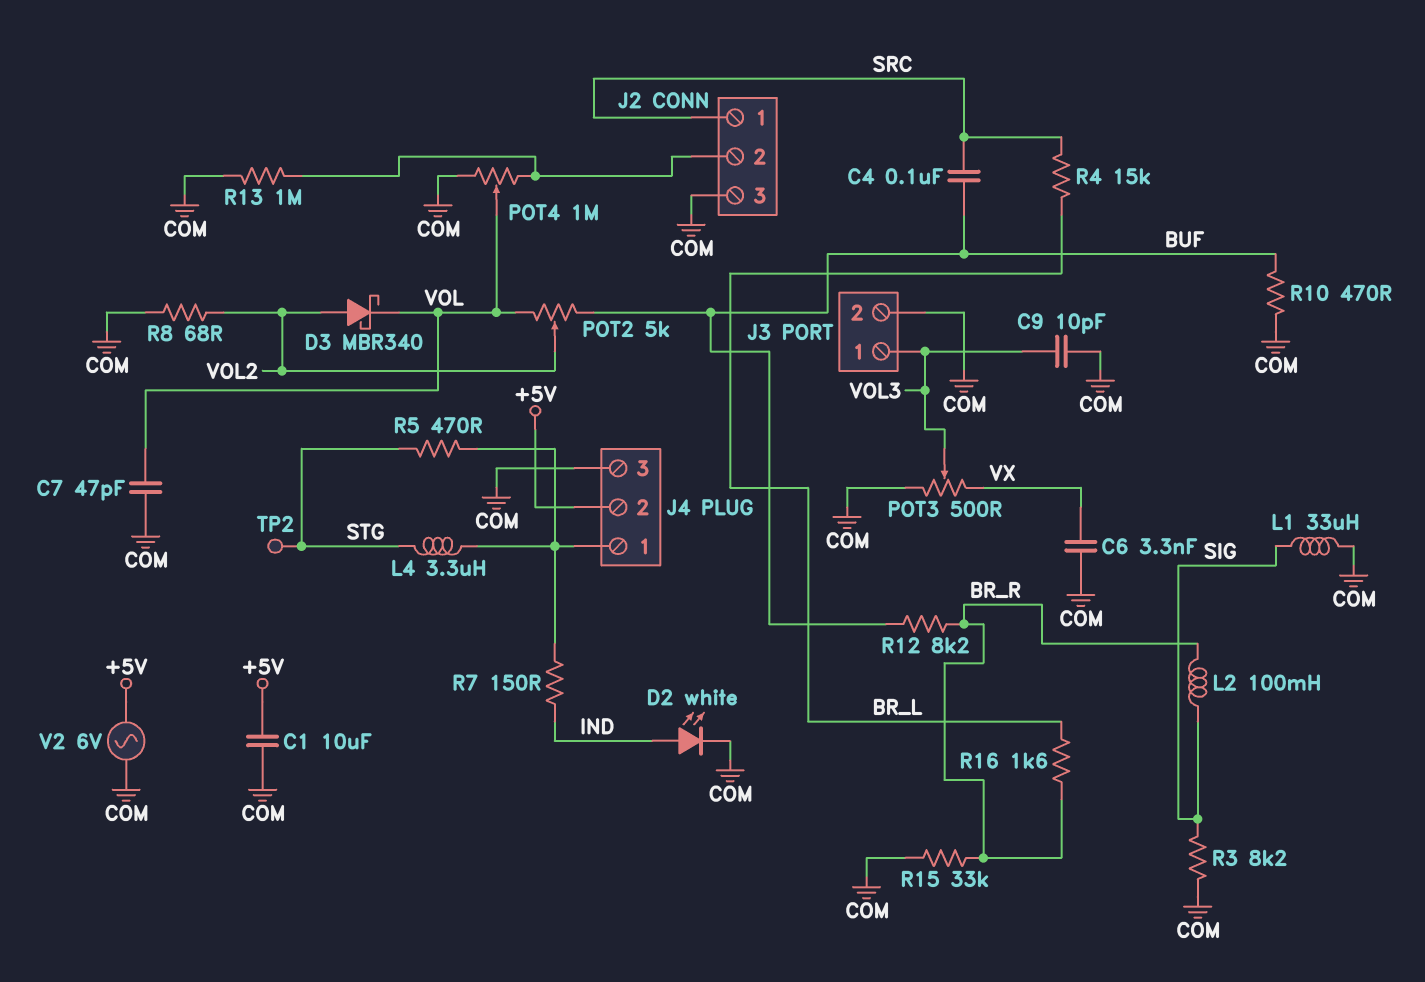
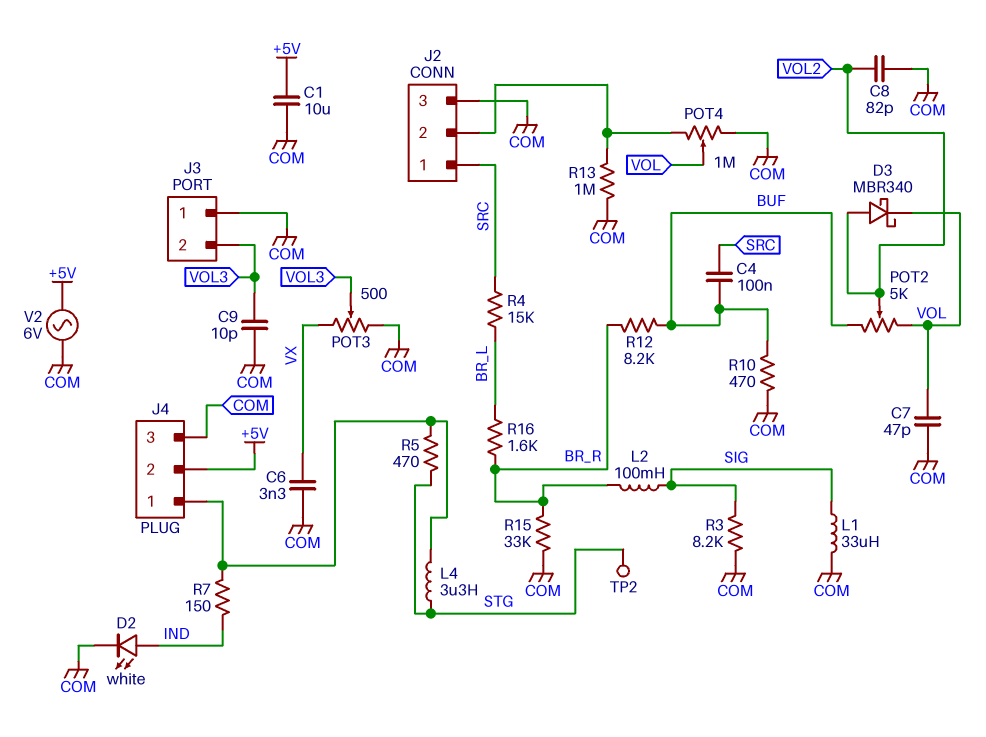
C8: none -> 82pF (COM, VOL2)
J3 pin 1: VOL3 -> COM
J3 pin 2: COM -> VOL3
R8: 68 (COM, VOL2) -> none

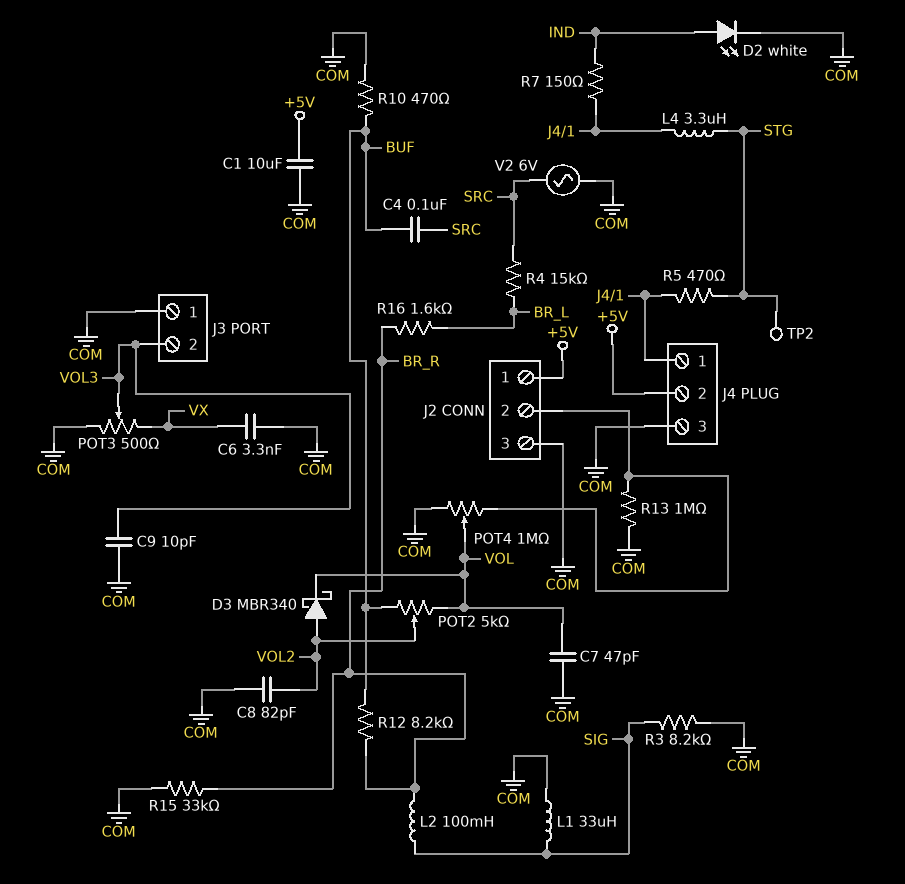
J2 pin 1: SRC -> +5V
V2: AC 6V (+5V, COM) -> AC 6V (COM, SRC)

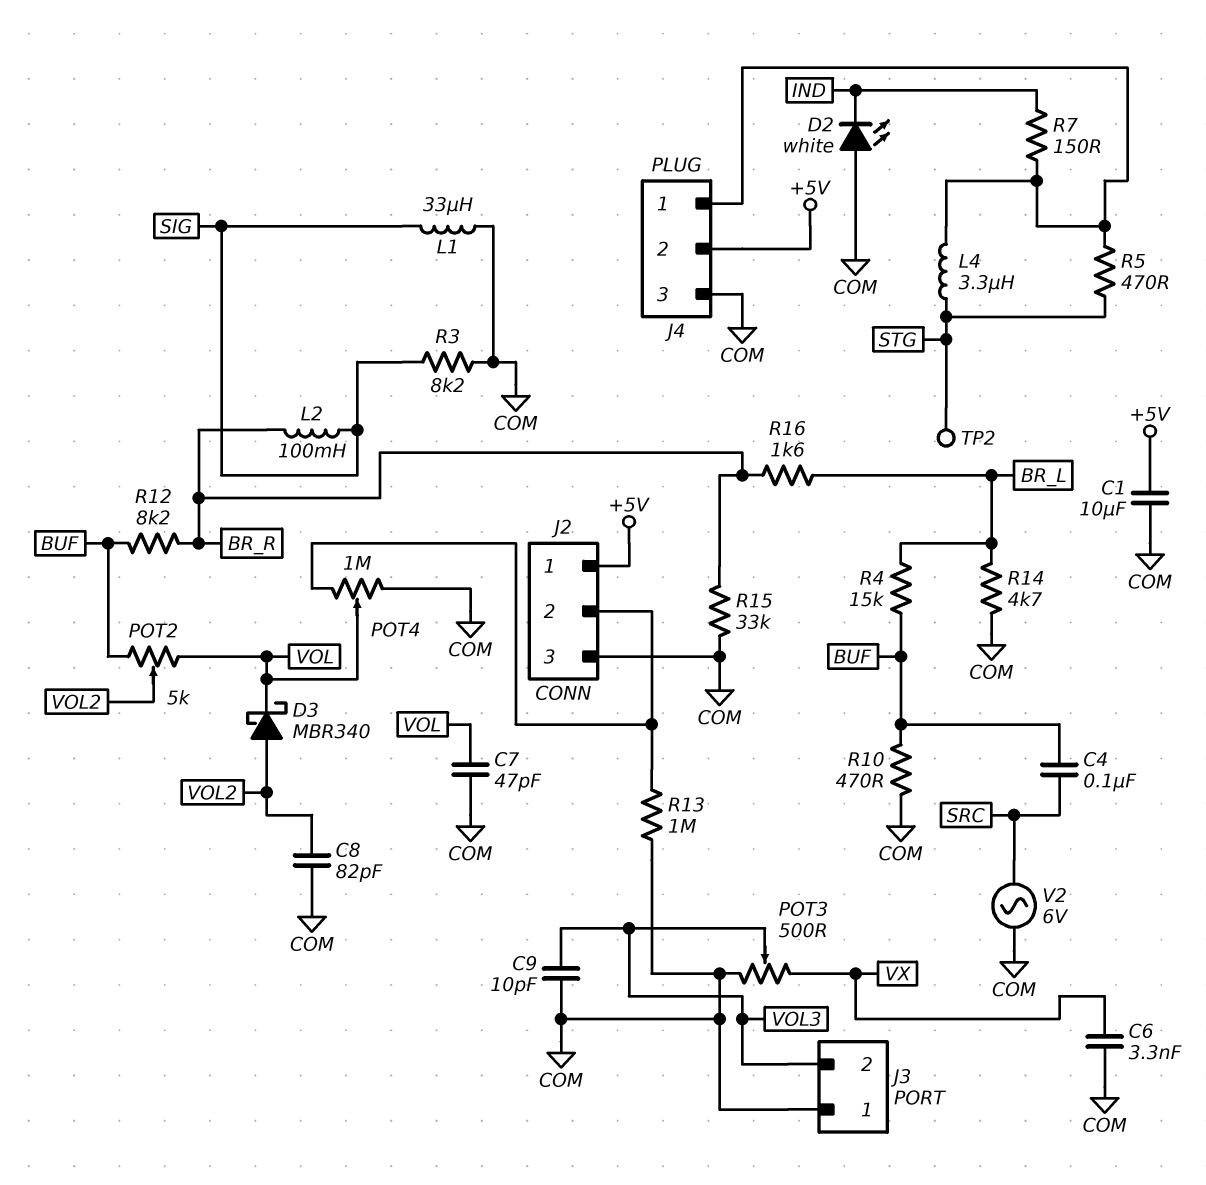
D2: LED white (A IND, K COM) -> LED white (A COM, K IND)
R4: 15k (BR_L, SRC) -> 15k (BR_L, BUF)
R14: none -> 4.7k (BR_L, COM)

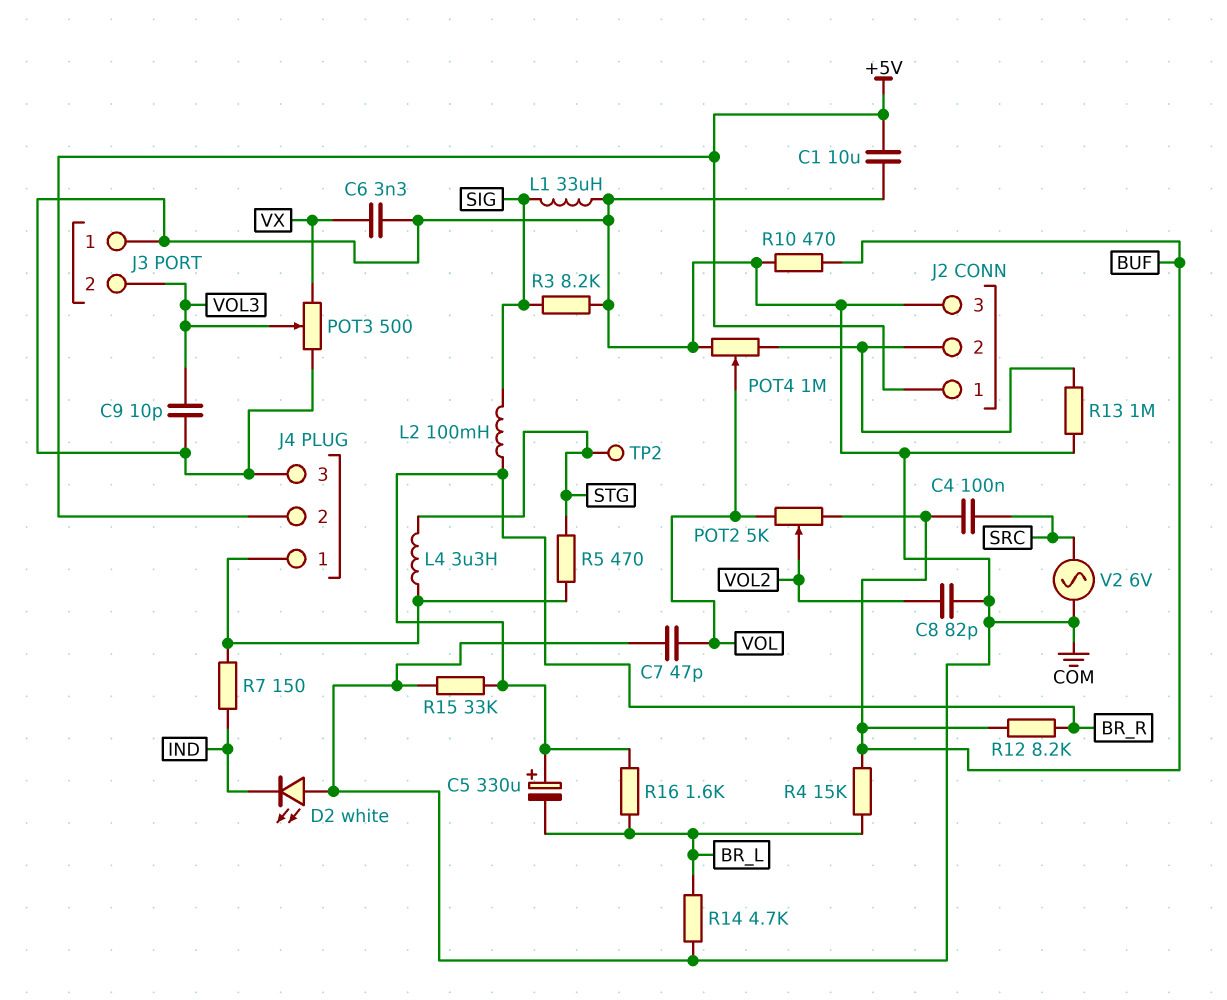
C5: none -> 330uF (plus BR_R, minus BR_L)
D3: schottky MBR340 (A VOL2, K VOL) -> none

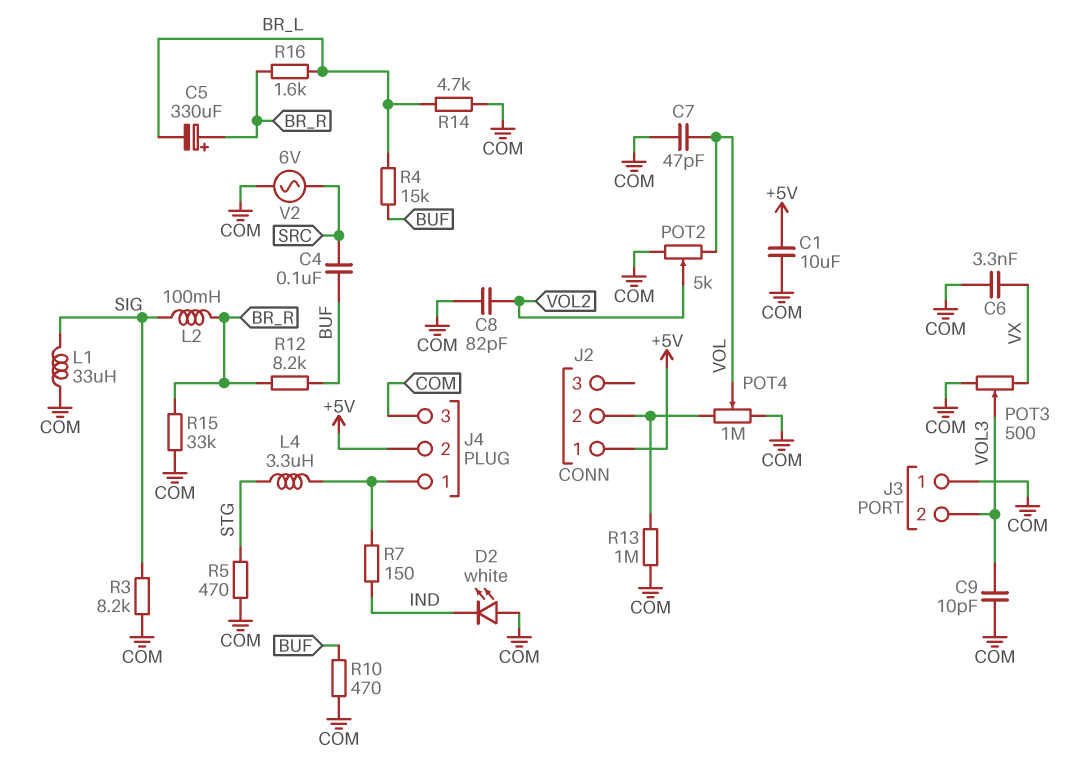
J2 pin 3: COM -> none
POT2: 5k (BUF, VOL, wiper VOL2) -> 5k (COM, VOL, wiper VOL2)
R5: 470 (J4/1, STG) -> 470 (COM, STG)
TP2: test point (STG) -> none

